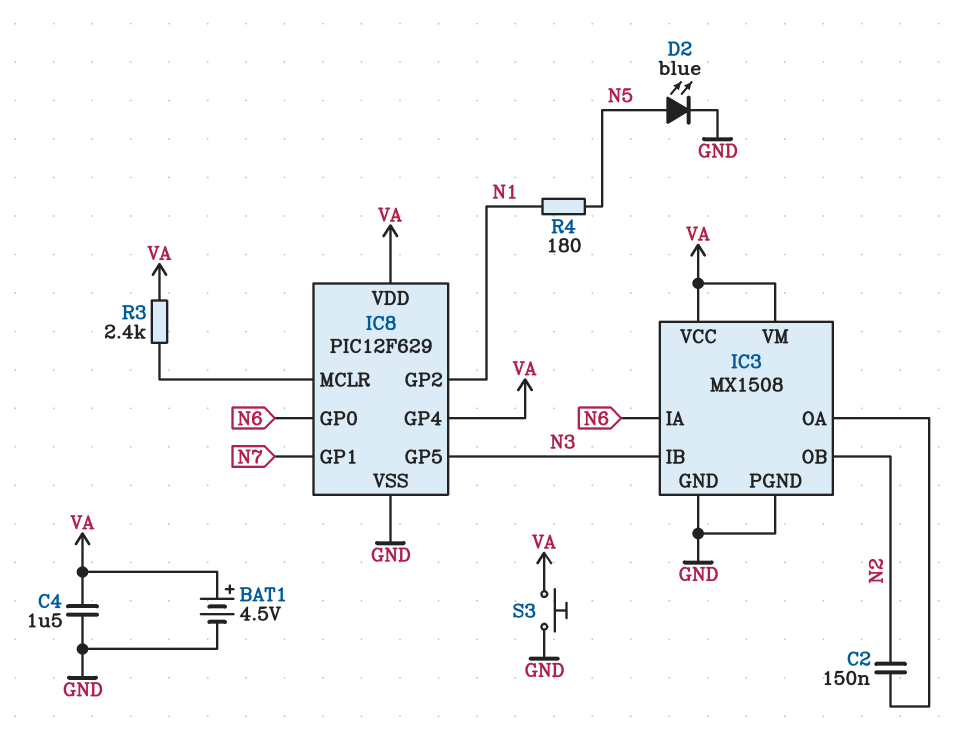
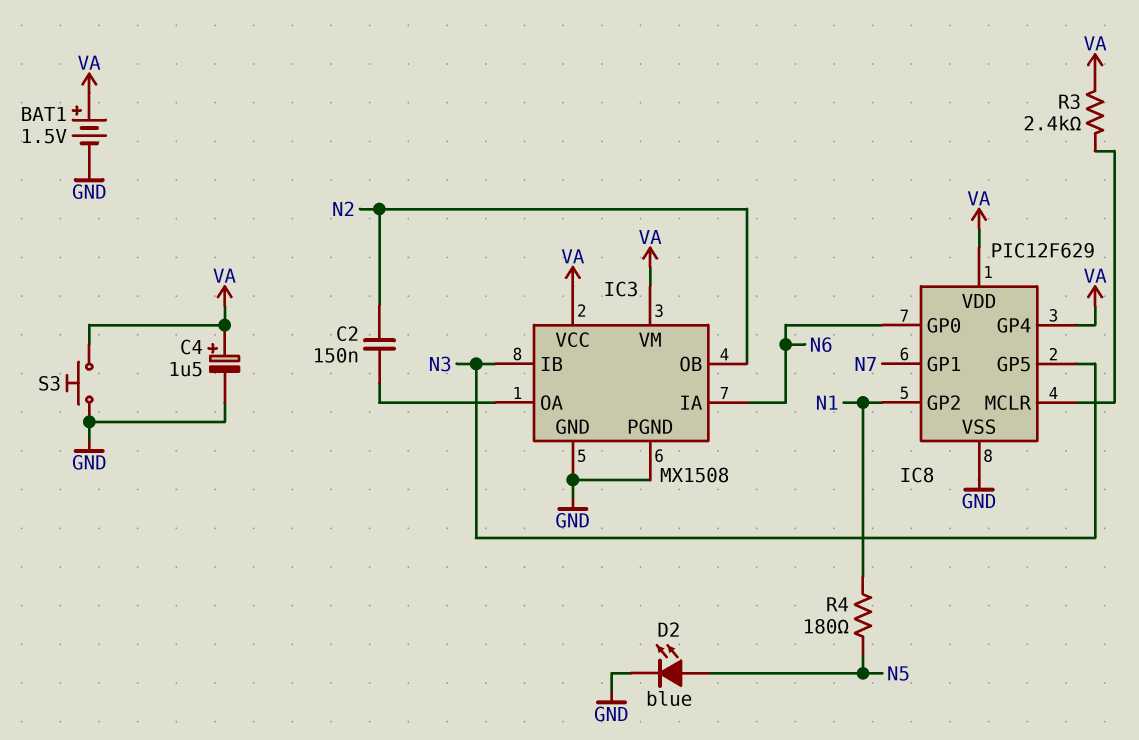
BAT1: 4.5V (plus VA, minus GND) -> 1.5V (plus VA, minus GND)
C4: 1.5uF (GND, VA) -> 1.5uF (plus VA, minus GND)

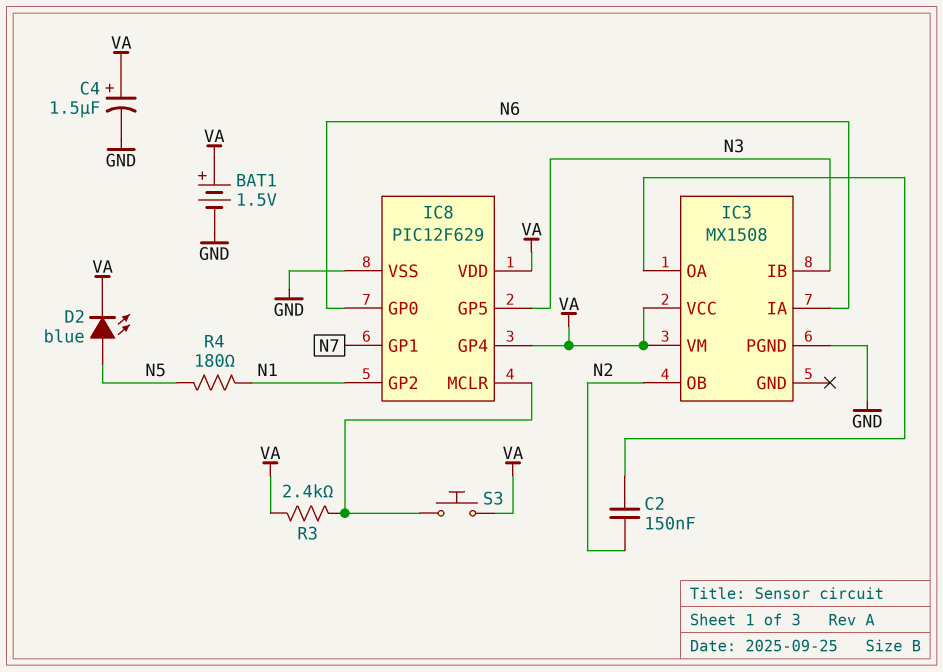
D2: LED blue (A N5, K GND) -> LED blue (A N5, K VA)
IC3 pin GND: GND -> none
S3: button (GND, VA) -> button (IC8/MCLR, VA)

